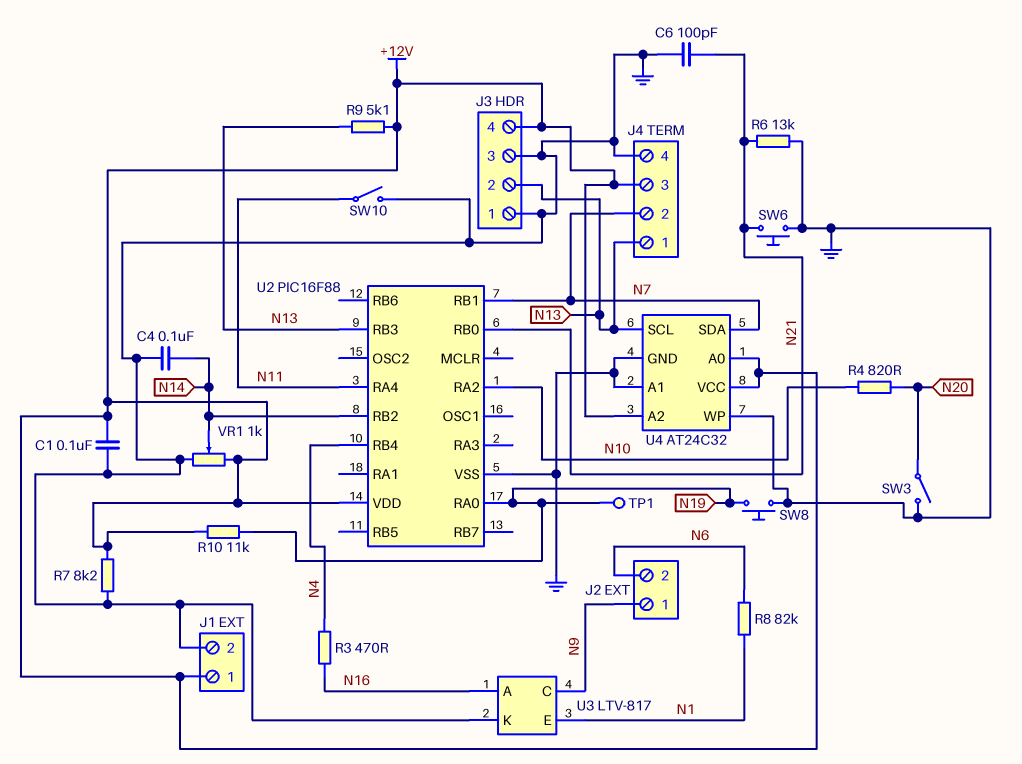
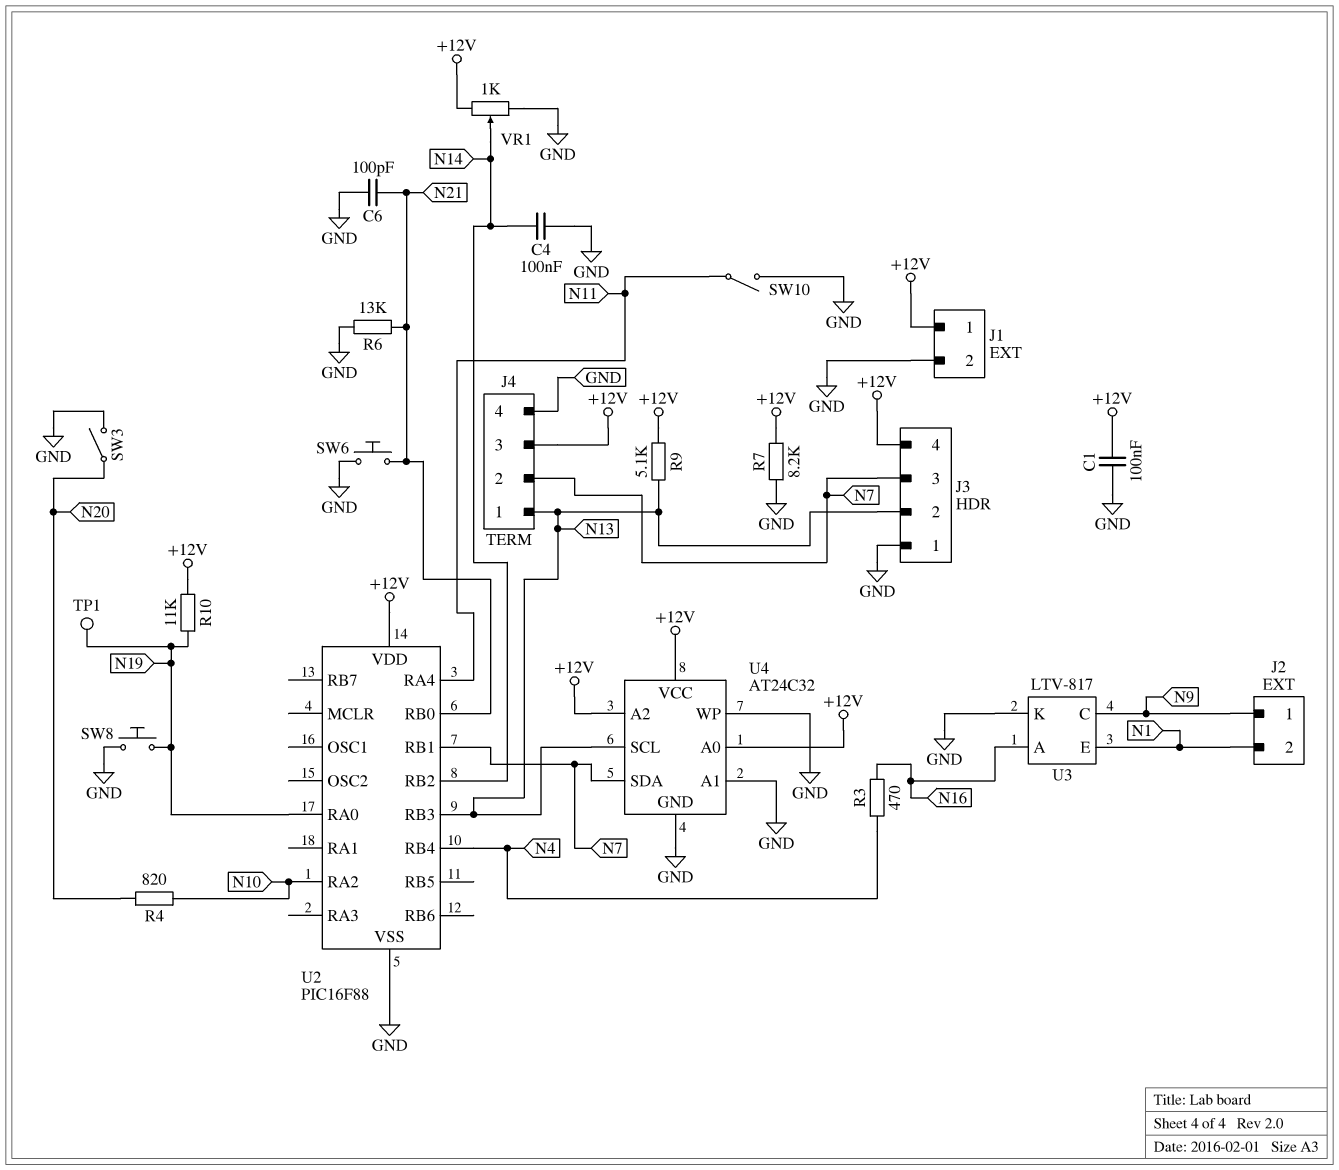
J2 pin 2: N6 -> N1
J3 pin 3: GND -> N7
R8: 82k (N1, N6) -> none

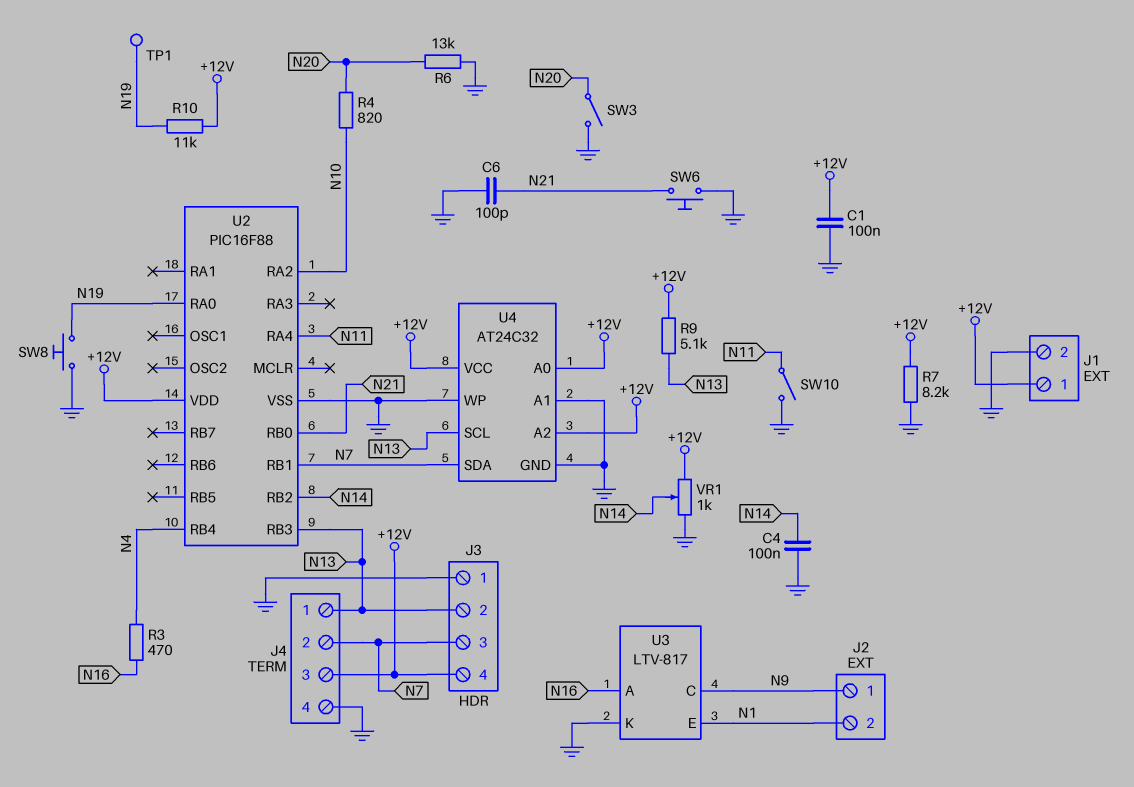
R6: 13k (GND, N21) -> 13k (GND, N20)

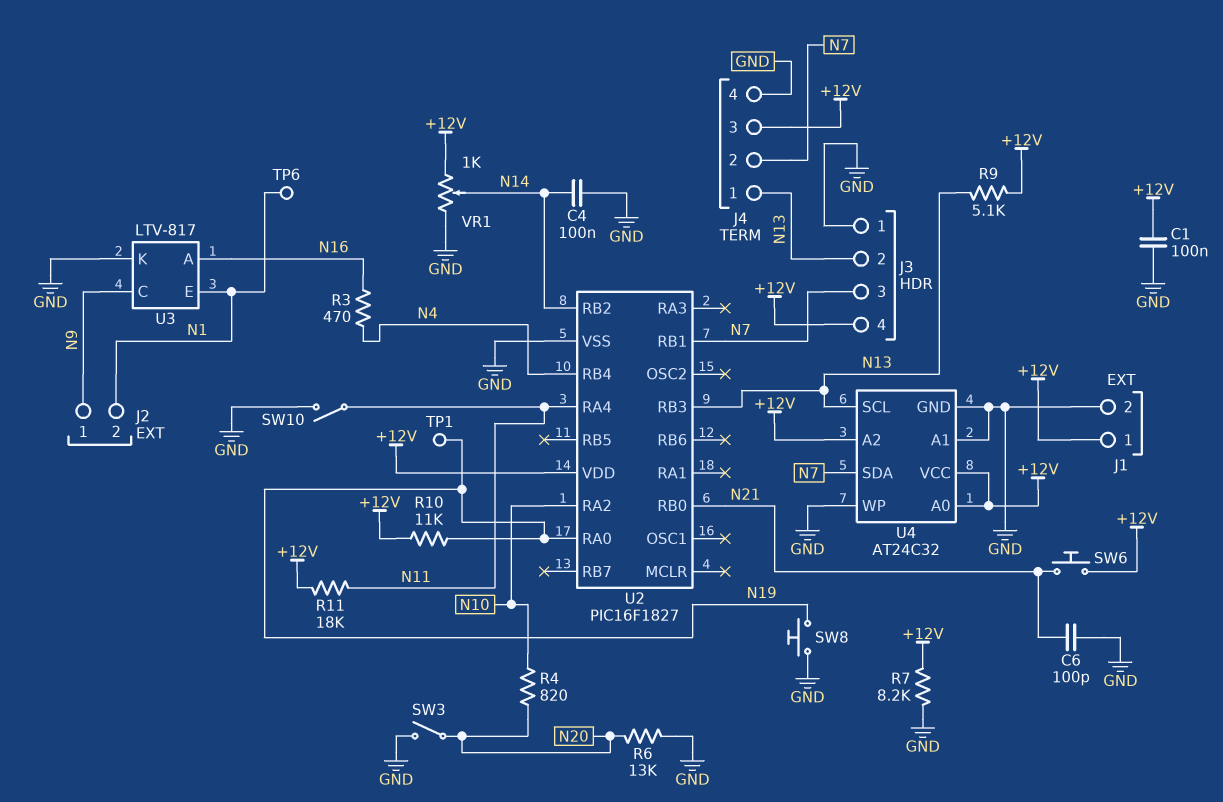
R11: none -> 18k (+12V, N11)
SW6: button (GND, N21) -> button (+12V, N21)
TP6: none -> test point (N1)
U2: PIC16F88 -> PIC16F1827

